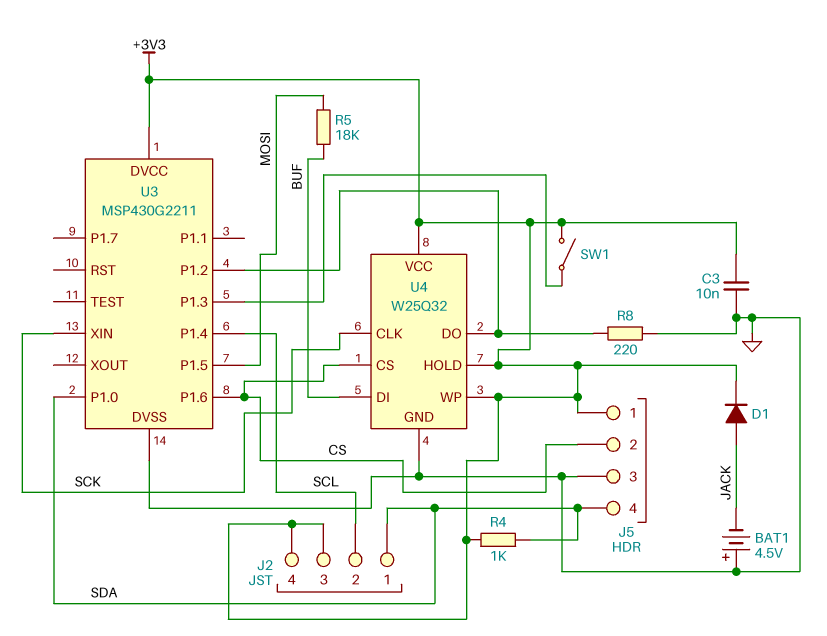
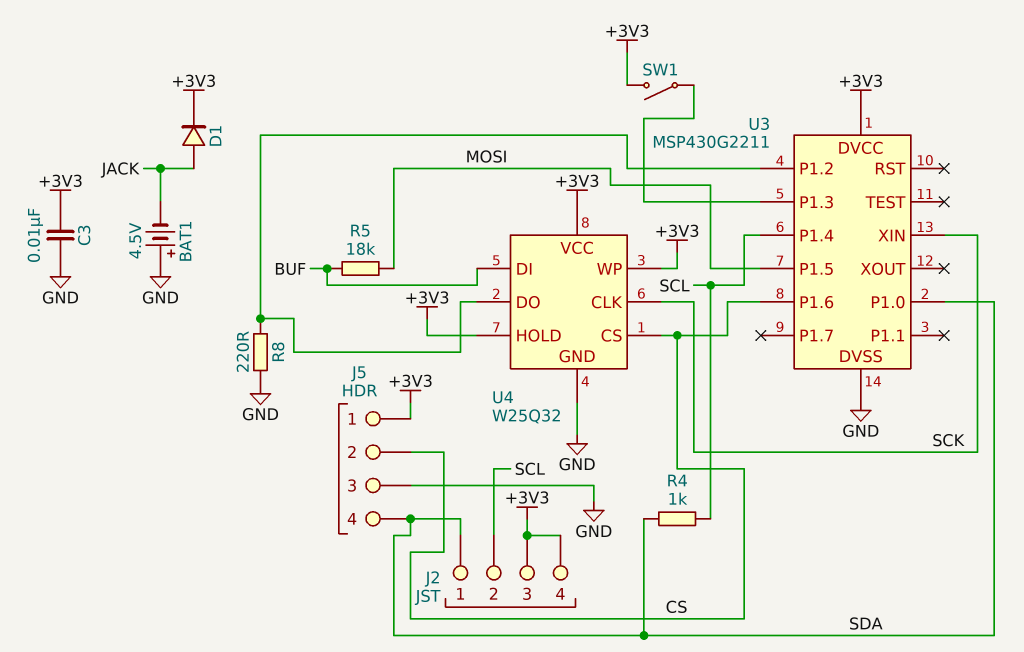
R4: 1k (+3V3, SDA) -> 1k (SCL, SDA)

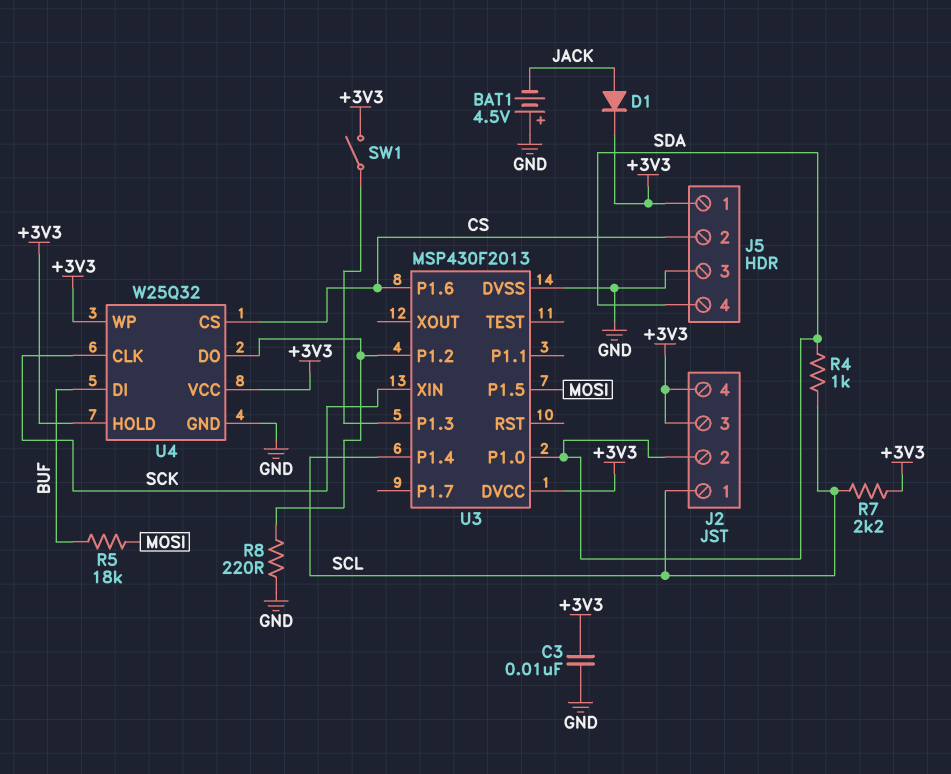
J2 pin 1: SDA -> SCL
J2 pin 2: SCL -> SDA
R7: none -> 2.2k (+3V3, SCL)
U3: MSP430G2211 -> MSP430F2013

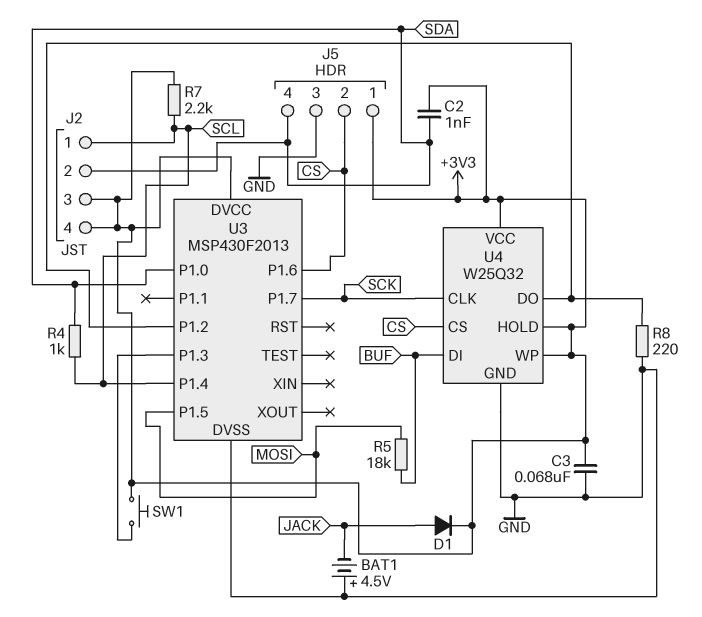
C2: none -> 1nF (+3V3, SDA)
C3: 10nF (+3V3, GND) -> 68nF (+3V3, GND)
SW1: switch (+3V3, U3/P1.3) -> button (+3V3, U3/P1.3)
U3 pin P1.7: none -> SCK
U3 pin XIN: SCK -> none

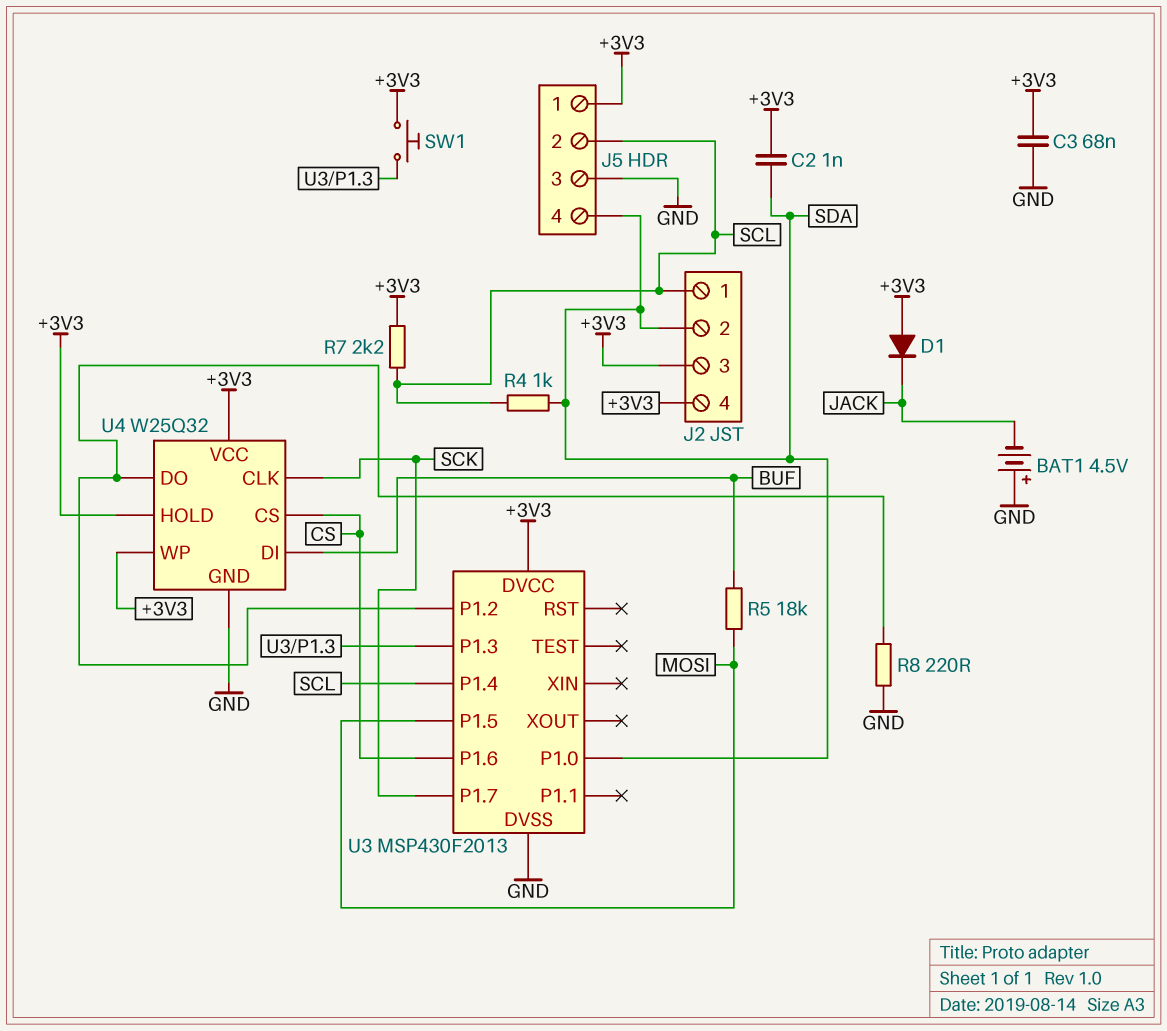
D1: diode (A JACK, K +3V3) -> diode (A +3V3, K JACK)
J5 pin 2: CS -> SCL

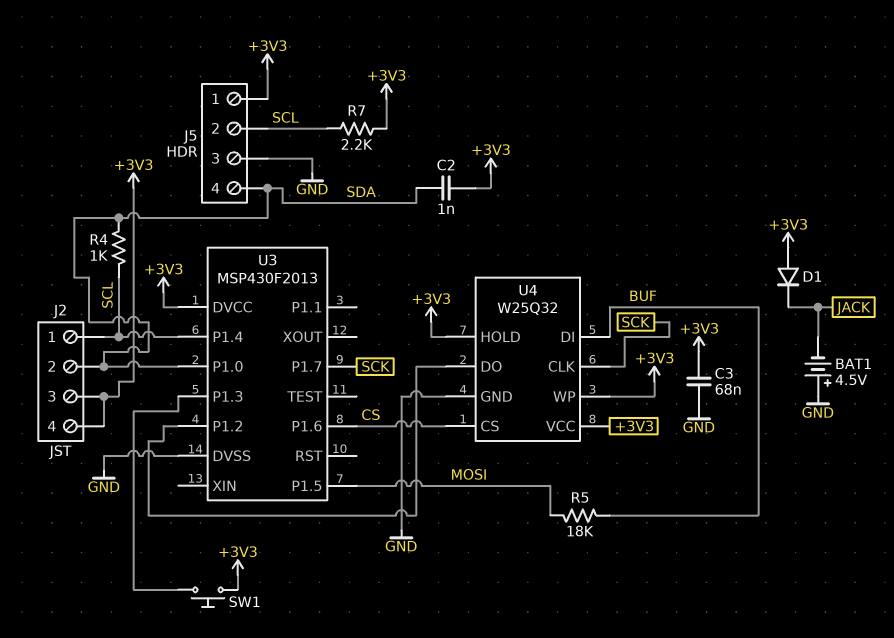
R8: 220 (GND, U3/P1.2) -> none

